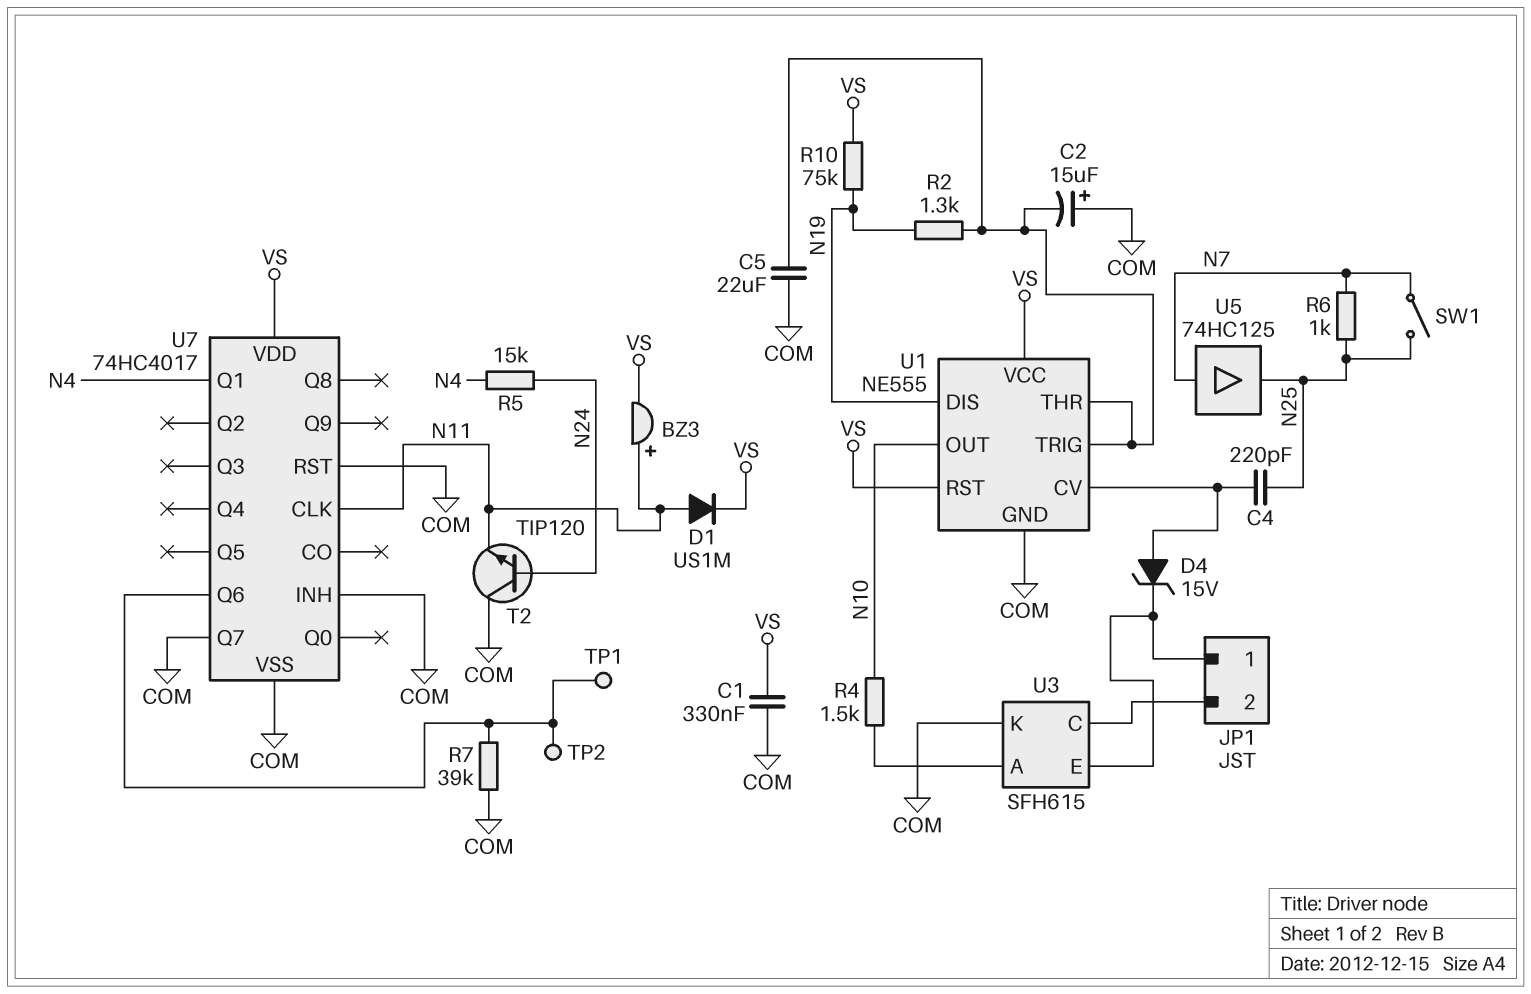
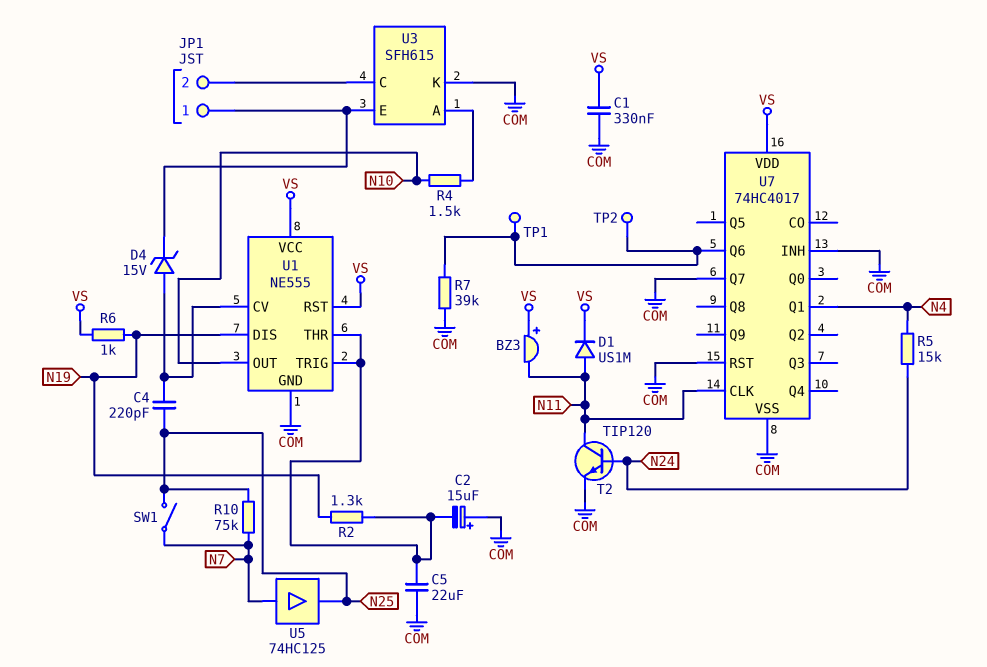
BZ3: buzzer (plus N11, minus VS) -> buzzer (plus VS, minus N11)
R6: 1k (N7, N25) -> 1k (N19, VS)
R10: 75k (N19, VS) -> 75k (N7, N25)
T2: NPN TIP120 (B N24, C COM, E N11) -> NPN TIP120 (B N24, C N11, E COM)

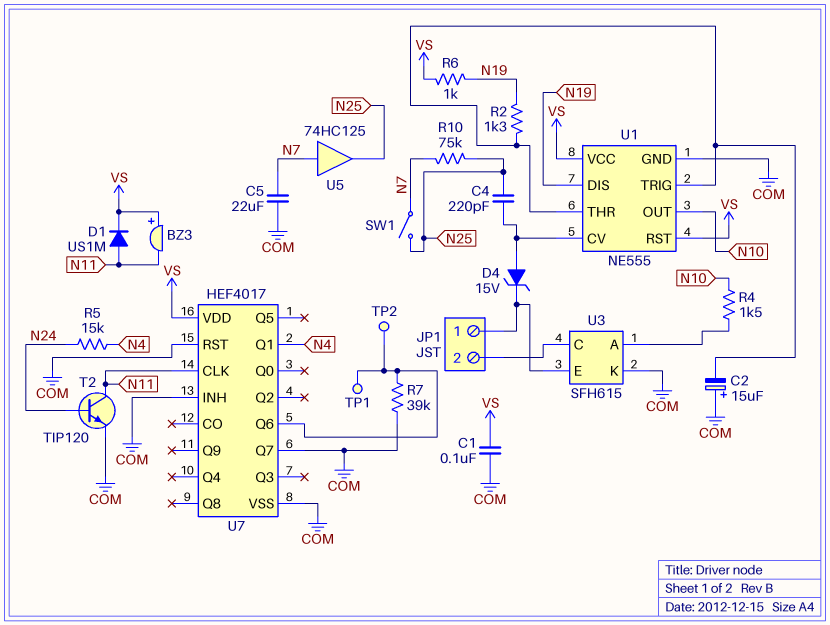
C1: 330nF (COM, VS) -> 100nF (COM, VS)
C5: 22uF (COM, U1/THR) -> 22uF (COM, N7)
U7: 74HC4017 -> HEF4017

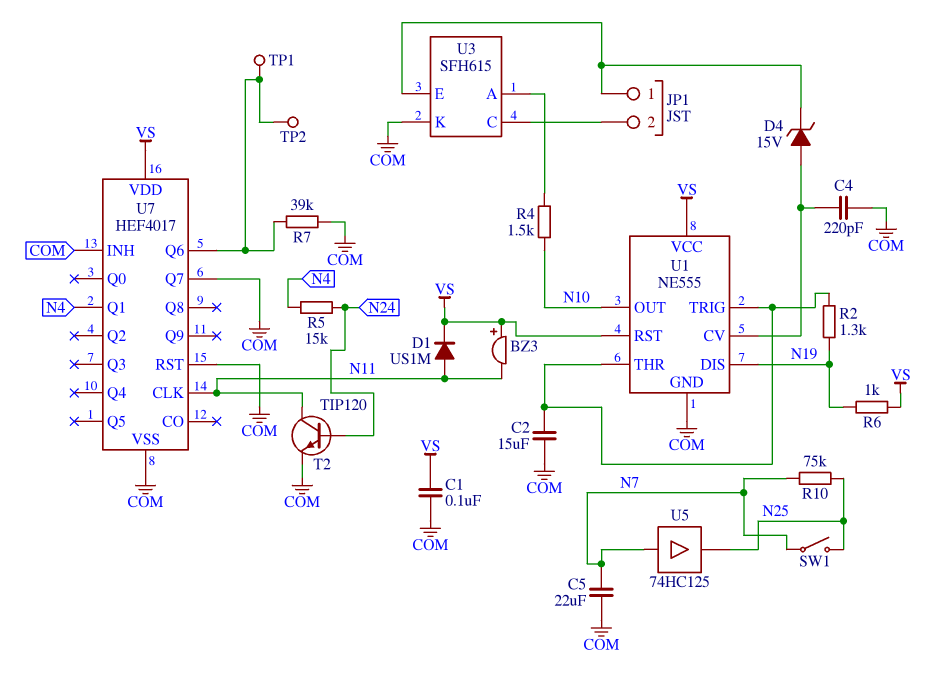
C2: 15uF (plus COM, minus U1/THR) -> 15uF (COM, U1/THR)
C4: 220pF (N25, U1/CV) -> 220pF (COM, U1/CV)

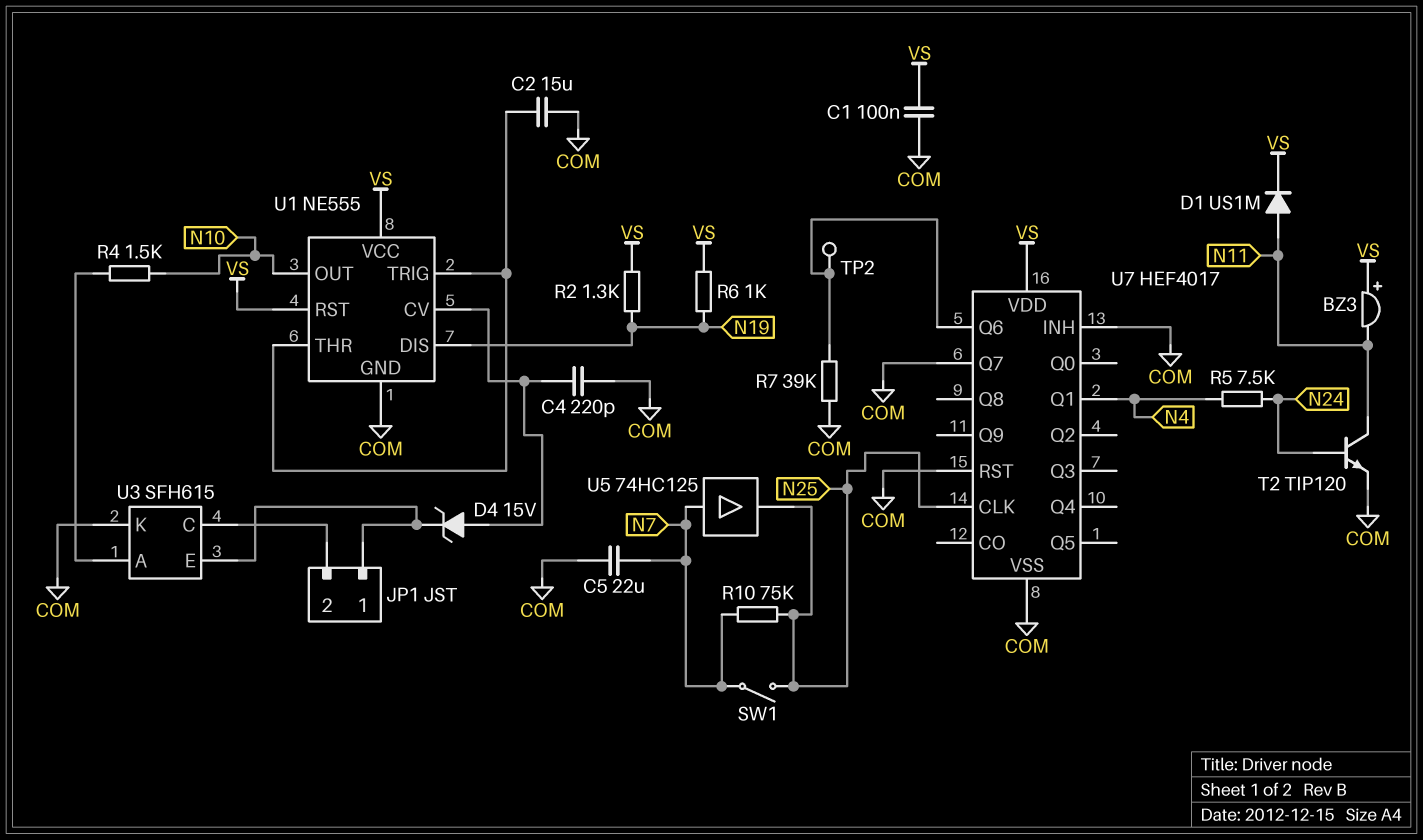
R2: 1.3k (N19, U1/THR) -> 1.3k (N19, VS)
R5: 15k (N4, N24) -> 7.5k (N4, N24)
TP1: test point (U7/Q6) -> none
U7 pin CLK: N11 -> N25

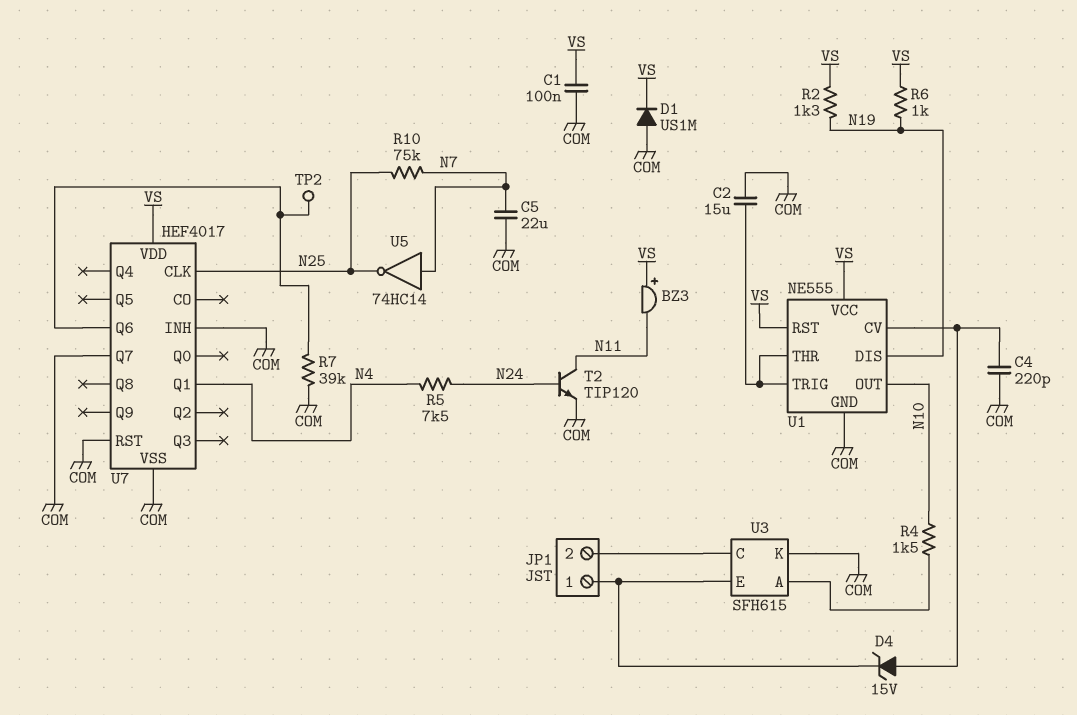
D1: diode US1M (A N11, K VS) -> diode US1M (A COM, K VS)
SW1: switch (N7, N25) -> none
U5: buffer 74HC125 (in N7, out N25) -> NOT 74HC14 (in N7, out N25)

